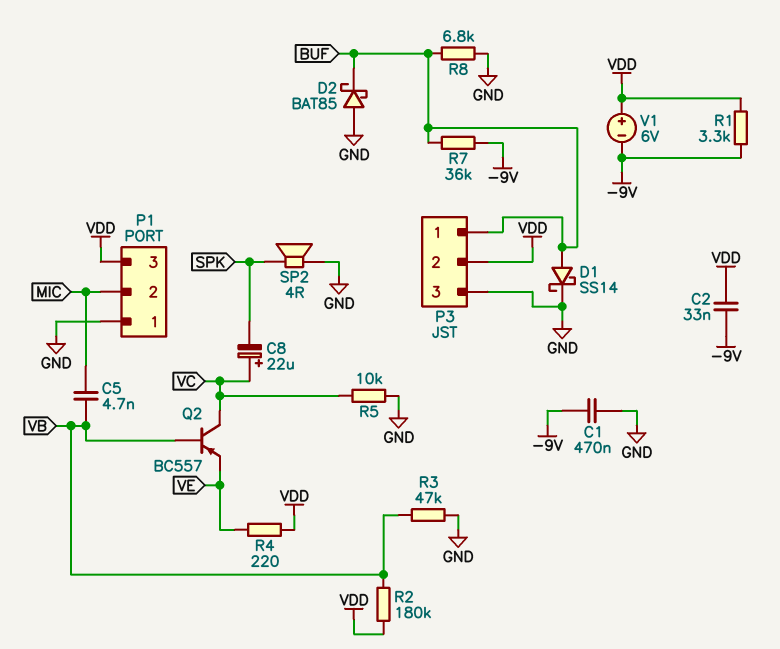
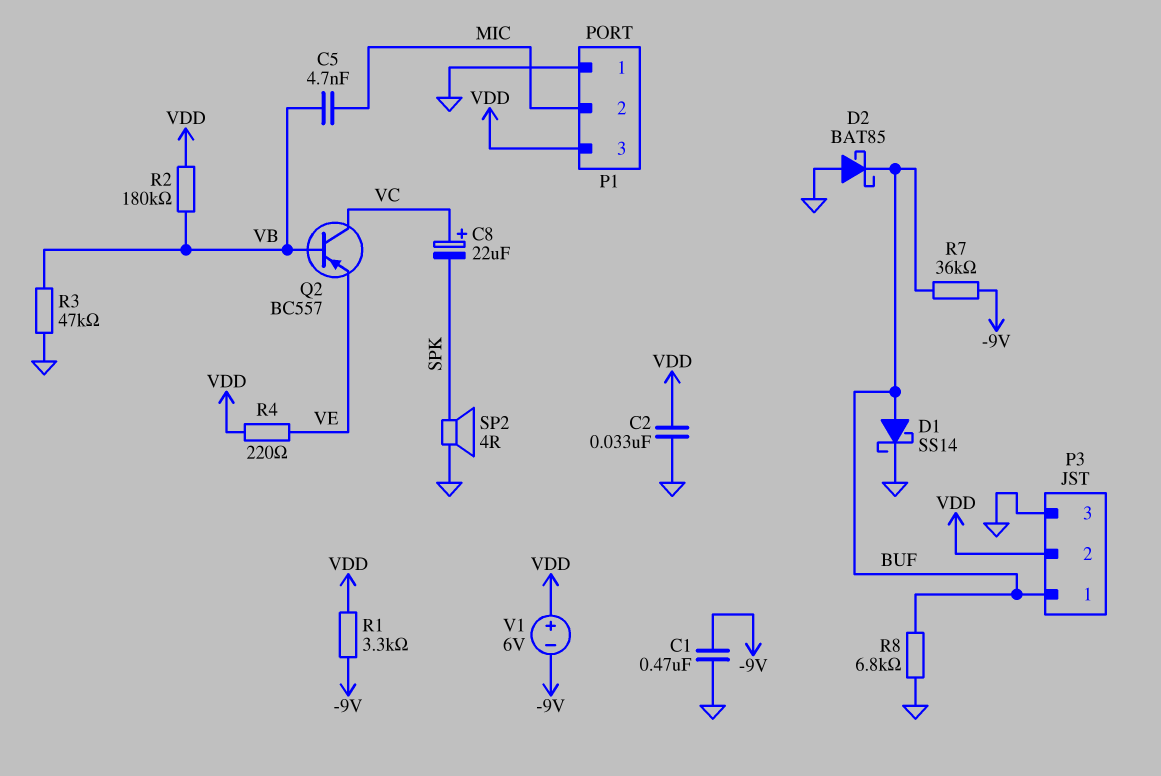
C2: 33nF (-9V, VDD) -> 33nF (GND, VDD)
R5: 10k (GND, VC) -> none

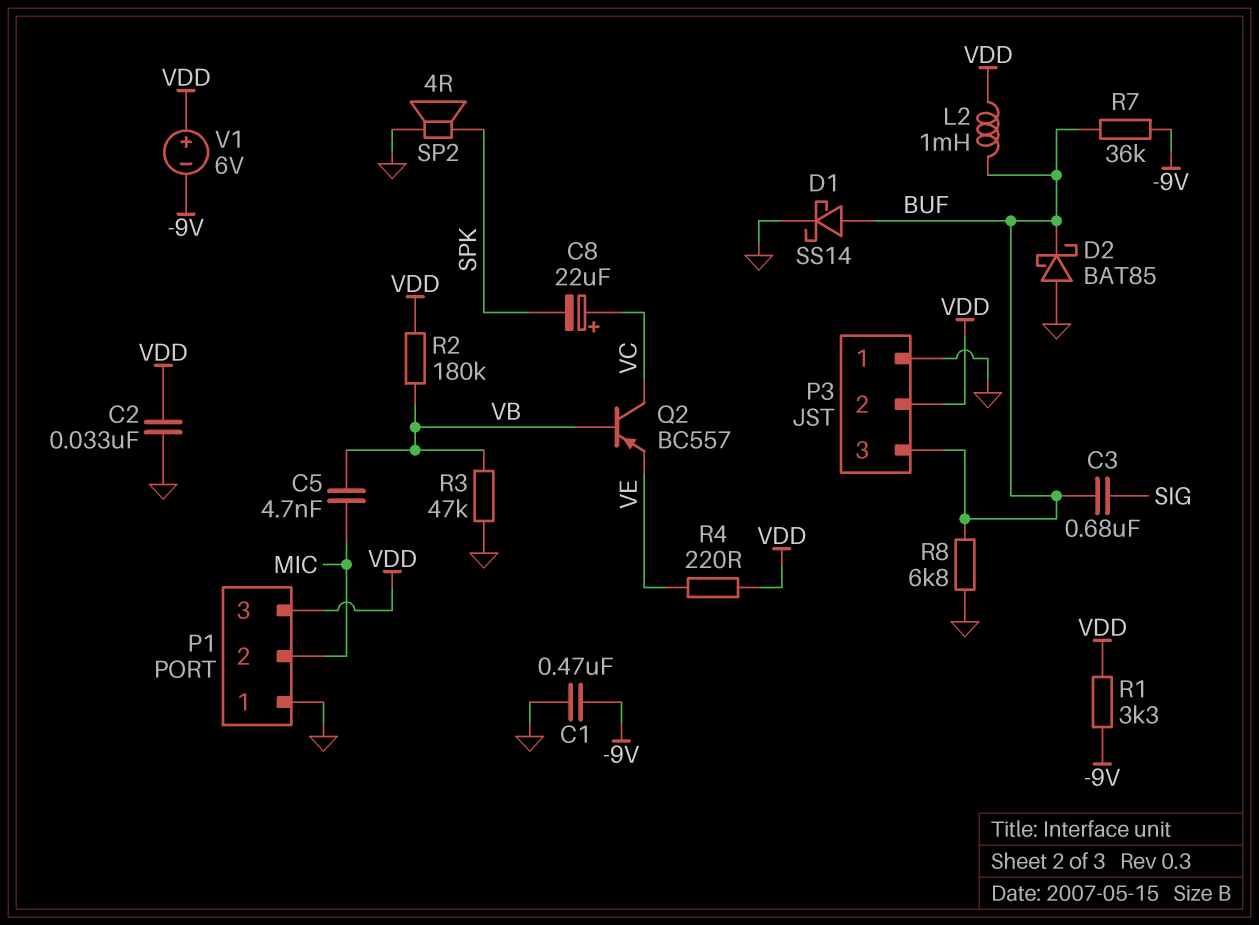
C3: none -> 680nF (BUF, SIG)
L2: none -> 1mH (BUF, VDD)
P3 pin 1: BUF -> GND
P3 pin 3: GND -> BUF

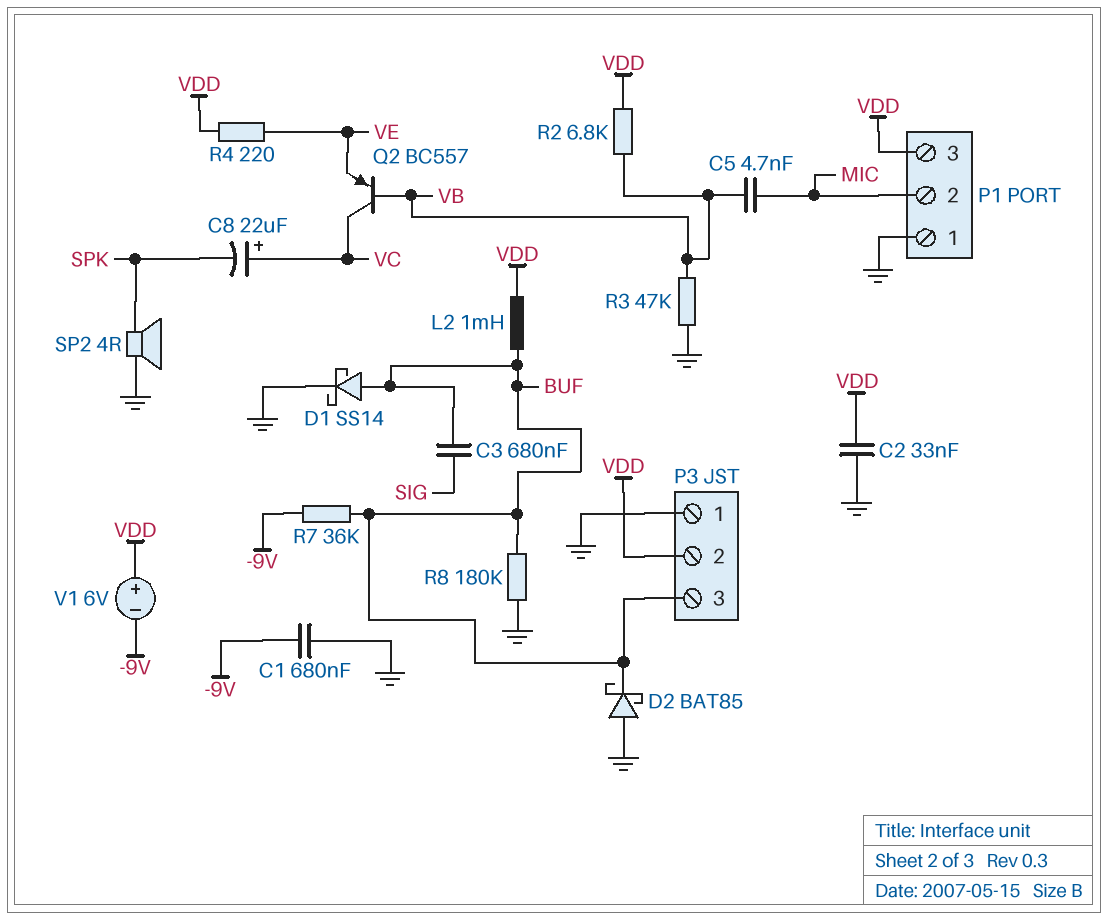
C1: 470nF (-9V, GND) -> 680nF (-9V, GND)
R1: 3.3k (-9V, VDD) -> none
R2: 180k (VB, VDD) -> 6.8k (VB, VDD)
R8: 6.8k (BUF, GND) -> 180k (BUF, GND)

